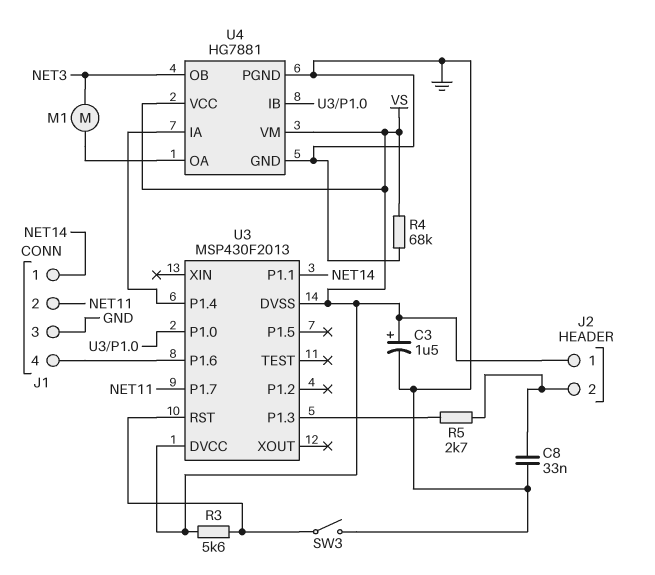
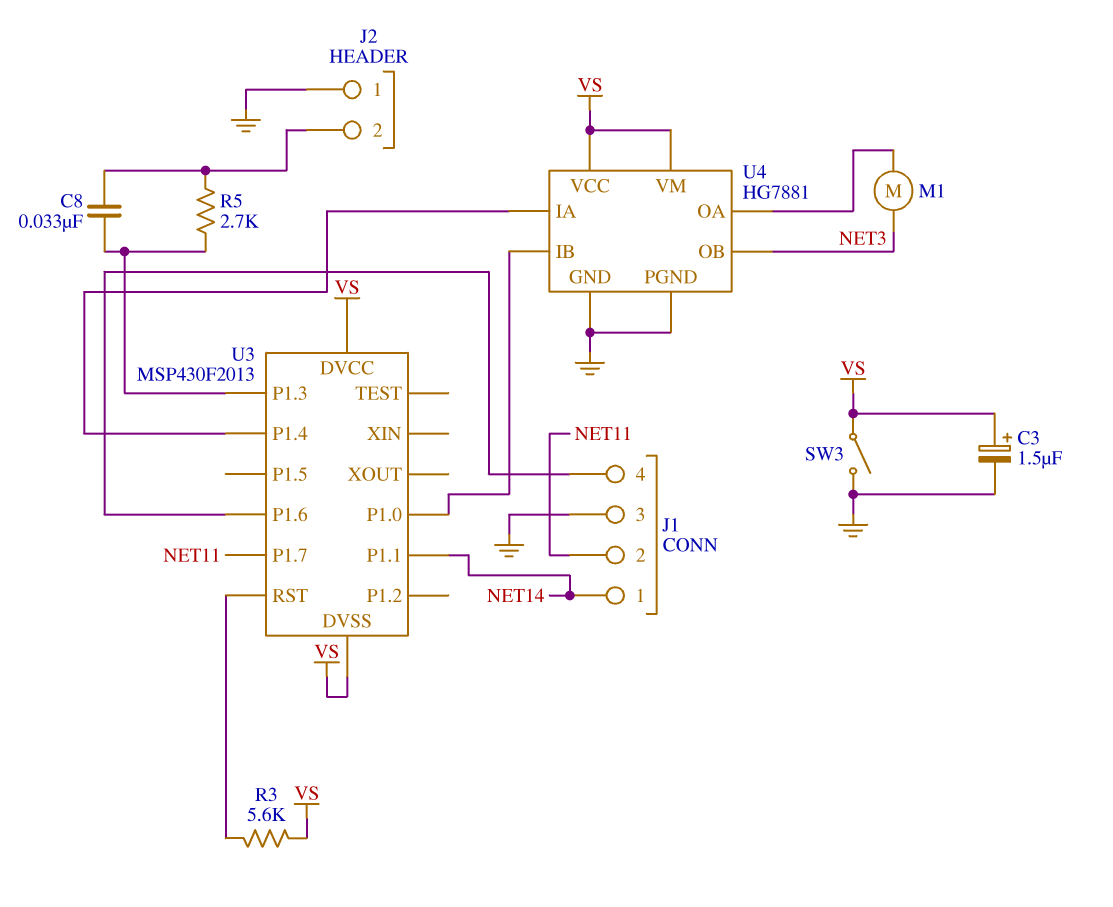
C8: 33nF (GND, J2/2) -> 33nF (J2/2, U3/P1.3)
J2 pin 1: VS -> GND
R4: 68k (GND, VS) -> none
SW3: switch (GND, U3/RST) -> switch (GND, VS)

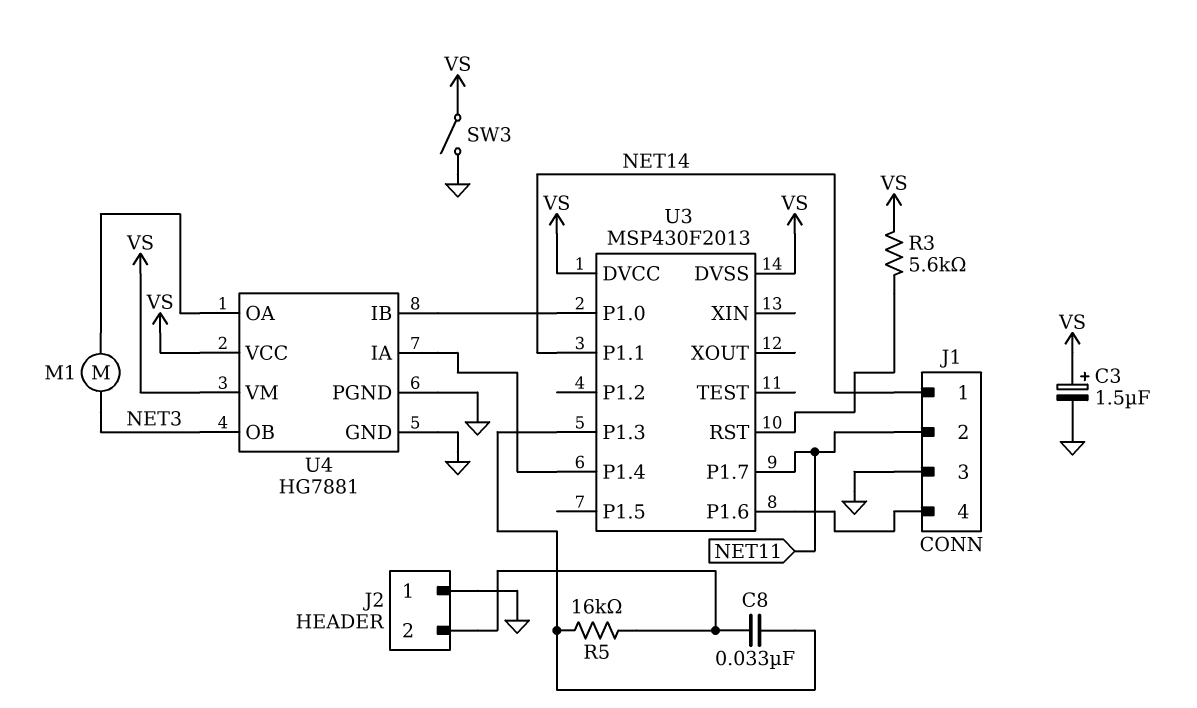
R5: 2.7k (J2/2, U3/P1.3) -> 16k (J2/2, U3/P1.3)

